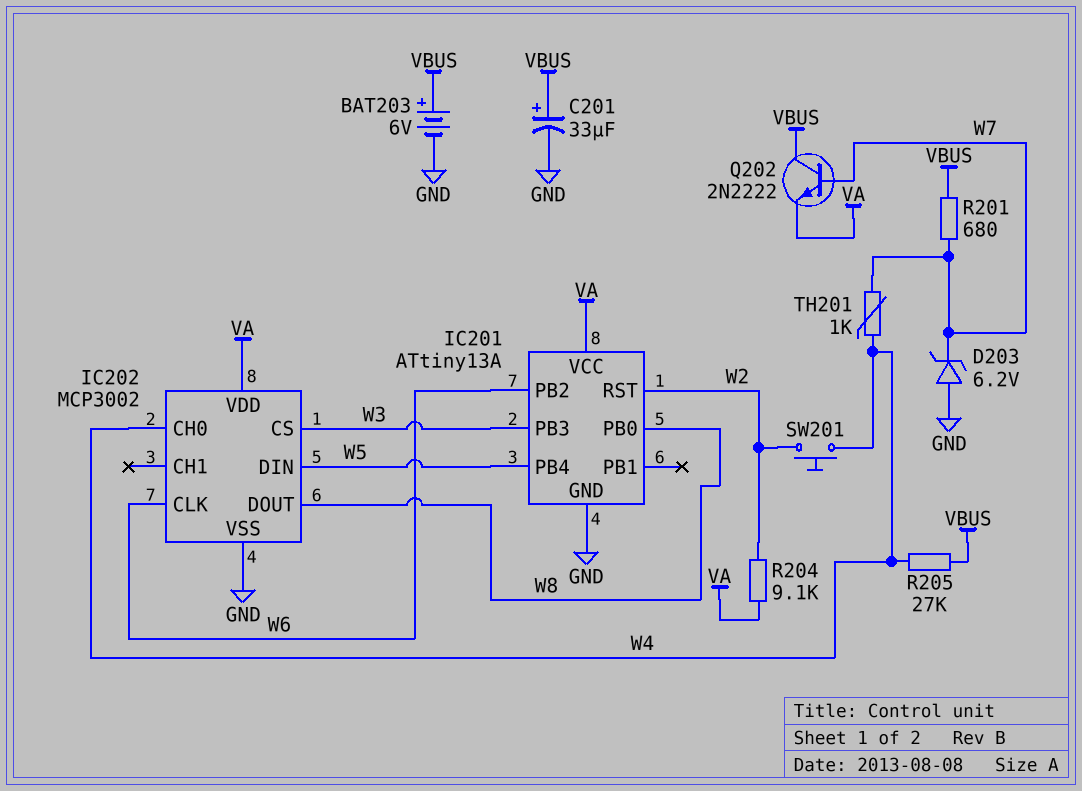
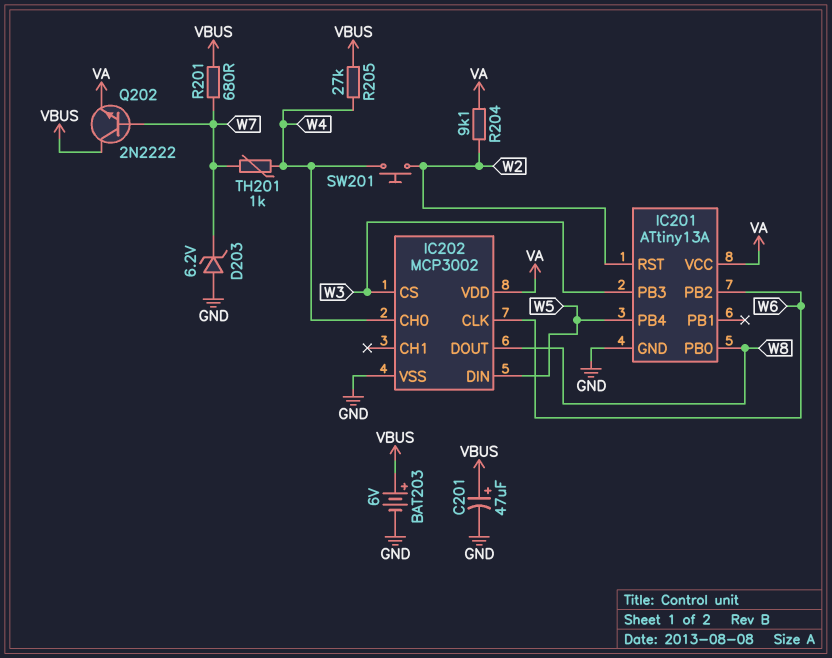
C201: 33uF (plus VBUS, minus GND) -> 47uF (plus VBUS, minus GND)

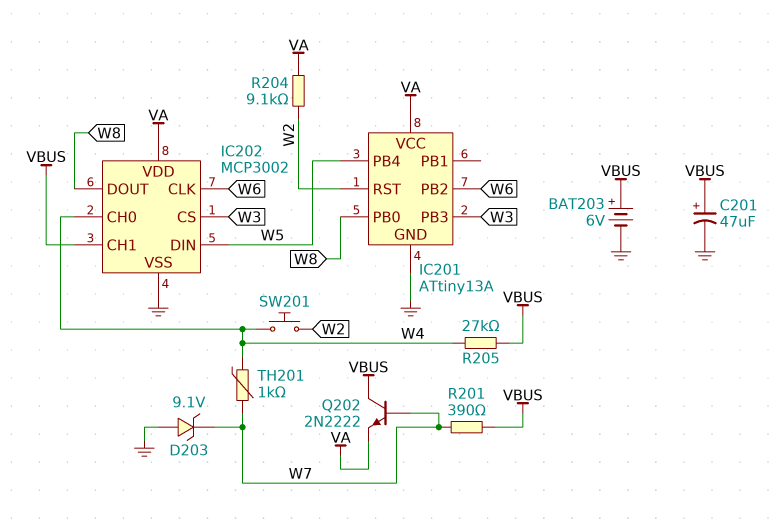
D203: zener 6.2V (A GND, K W7) -> zener 9.1V (A GND, K W7)
IC202 pin CH1: none -> VBUS
R201: 680 (VBUS, W7) -> 390 (VBUS, W7)

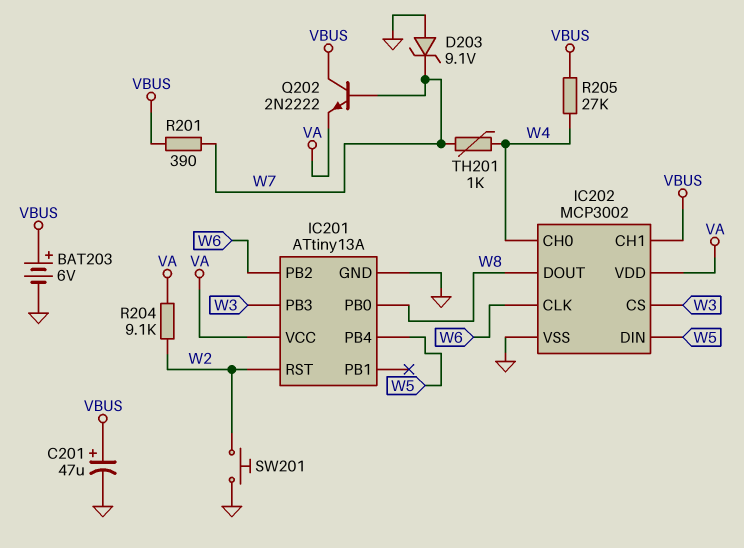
SW201: button (W2, W4) -> button (GND, W2)

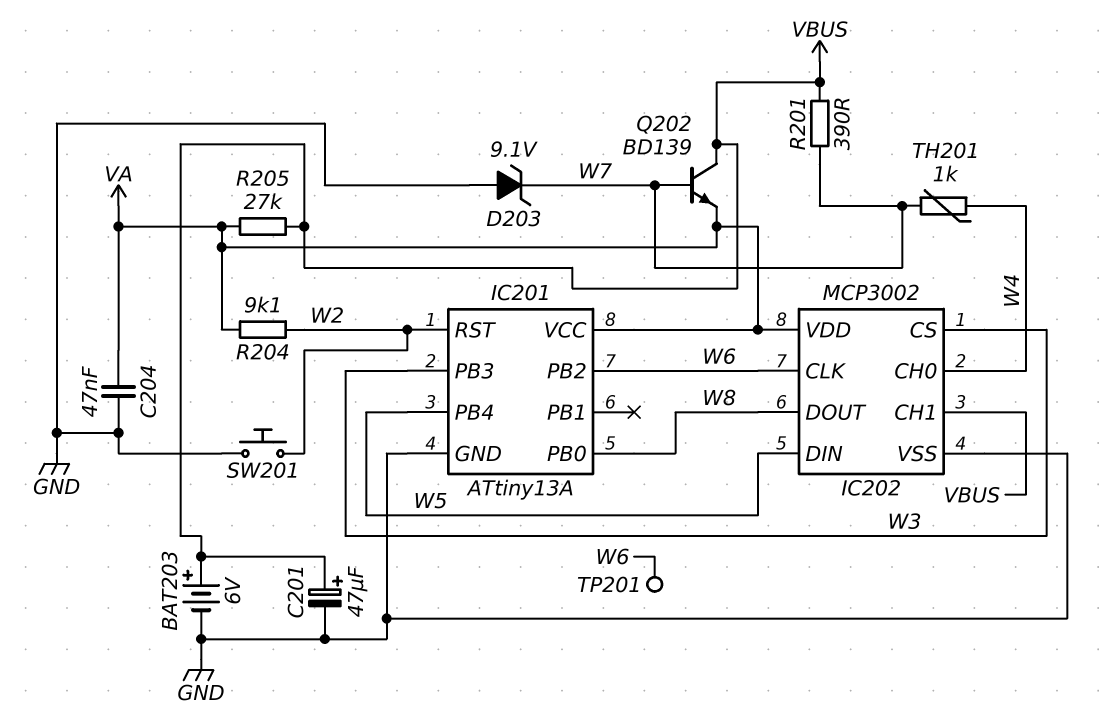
C204: none -> 47nF (GND, VA)
Q202: NPN 2N2222 (B W7, C VBUS, E VA) -> NPN BD139 (B W7, C VBUS, E VA)
R205: 27k (VBUS, W4) -> 27k (VA, VBUS)
TP201: none -> test point (W6)

